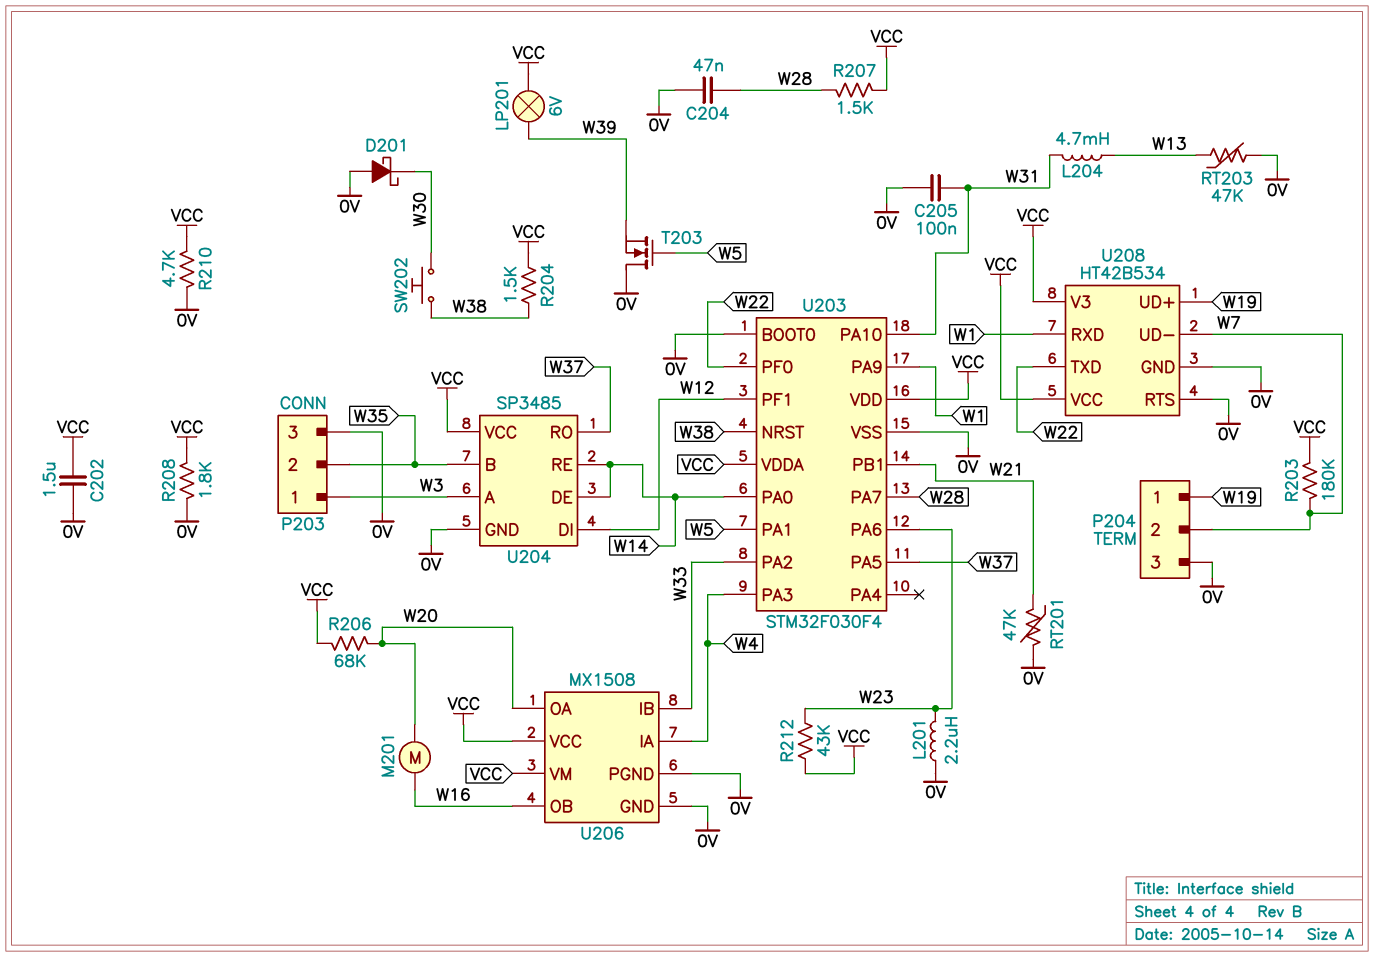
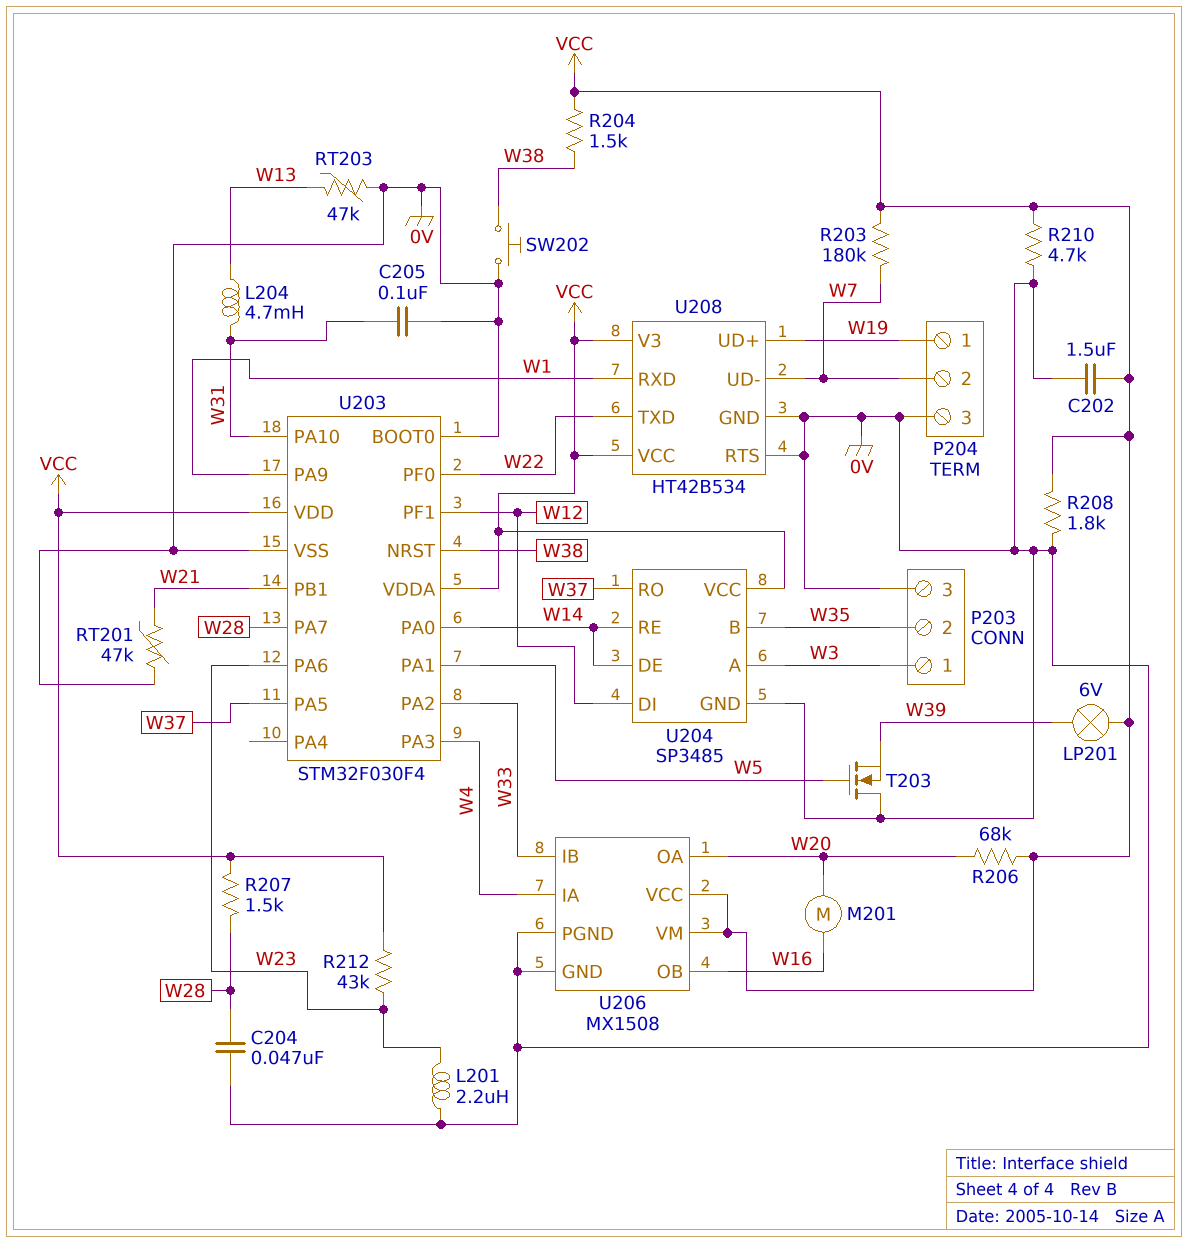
D201: schottky (A 0V, K W30) -> none
SW202: button (W30, W38) -> button (0V, W38)

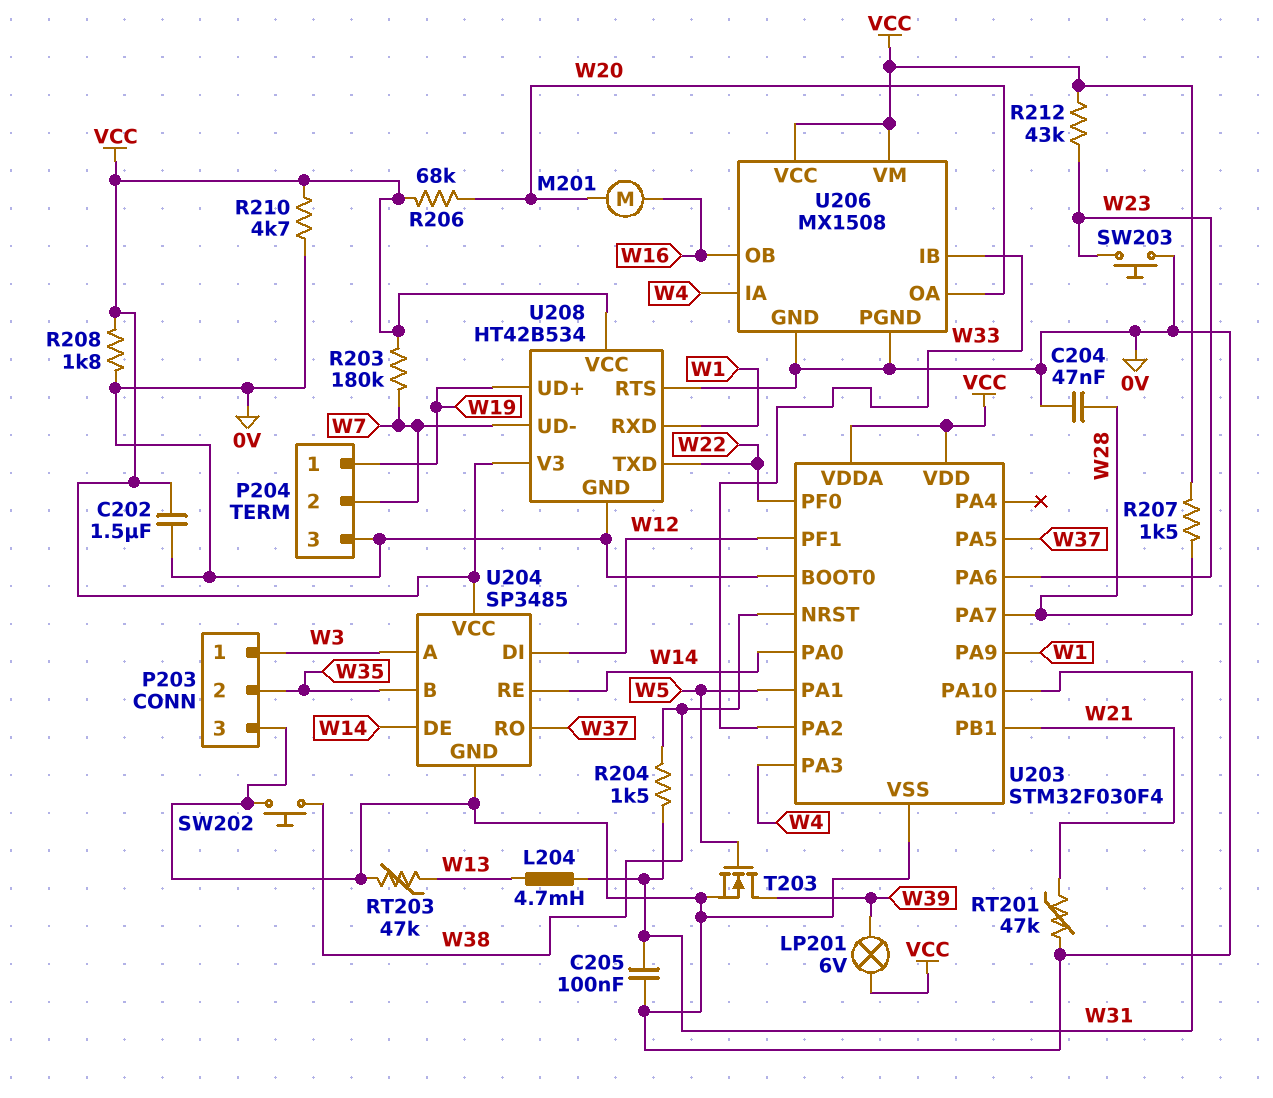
L201: 2.2uH (0V, W23) -> none
R204: 1.5k (VCC, W38) -> 1.5k (W31, W38)
SW203: none -> button (0V, W23)
T203: NMOS (G W5, D 0V, S W39) -> NMOS (G W5, D W39, S 0V)

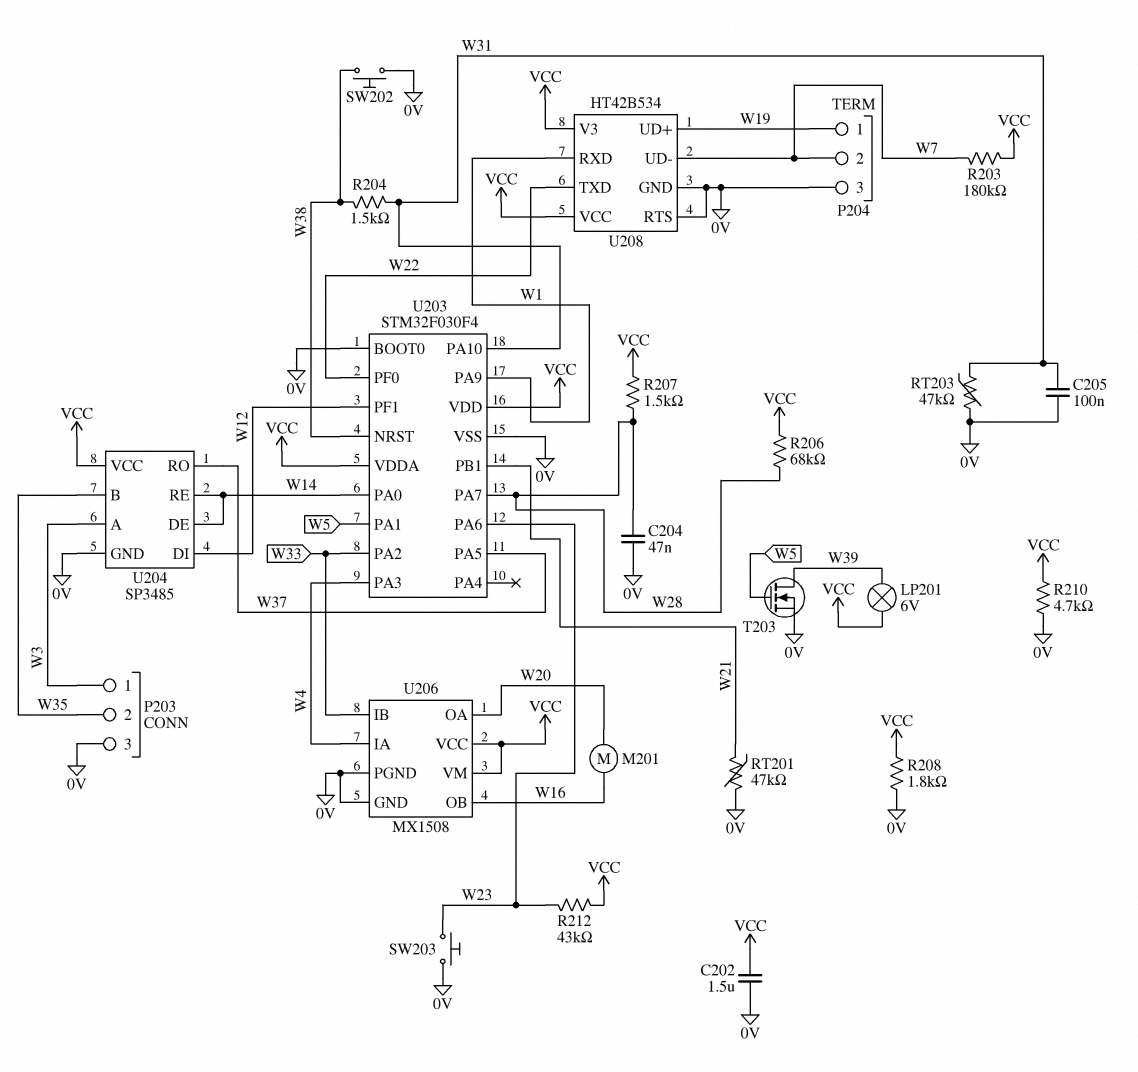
L204: 4.7mH (W13, W31) -> none
R206: 68k (VCC, W20) -> 68k (VCC, W28)
RT203: 47k (0V, W13) -> 47k (0V, W31)

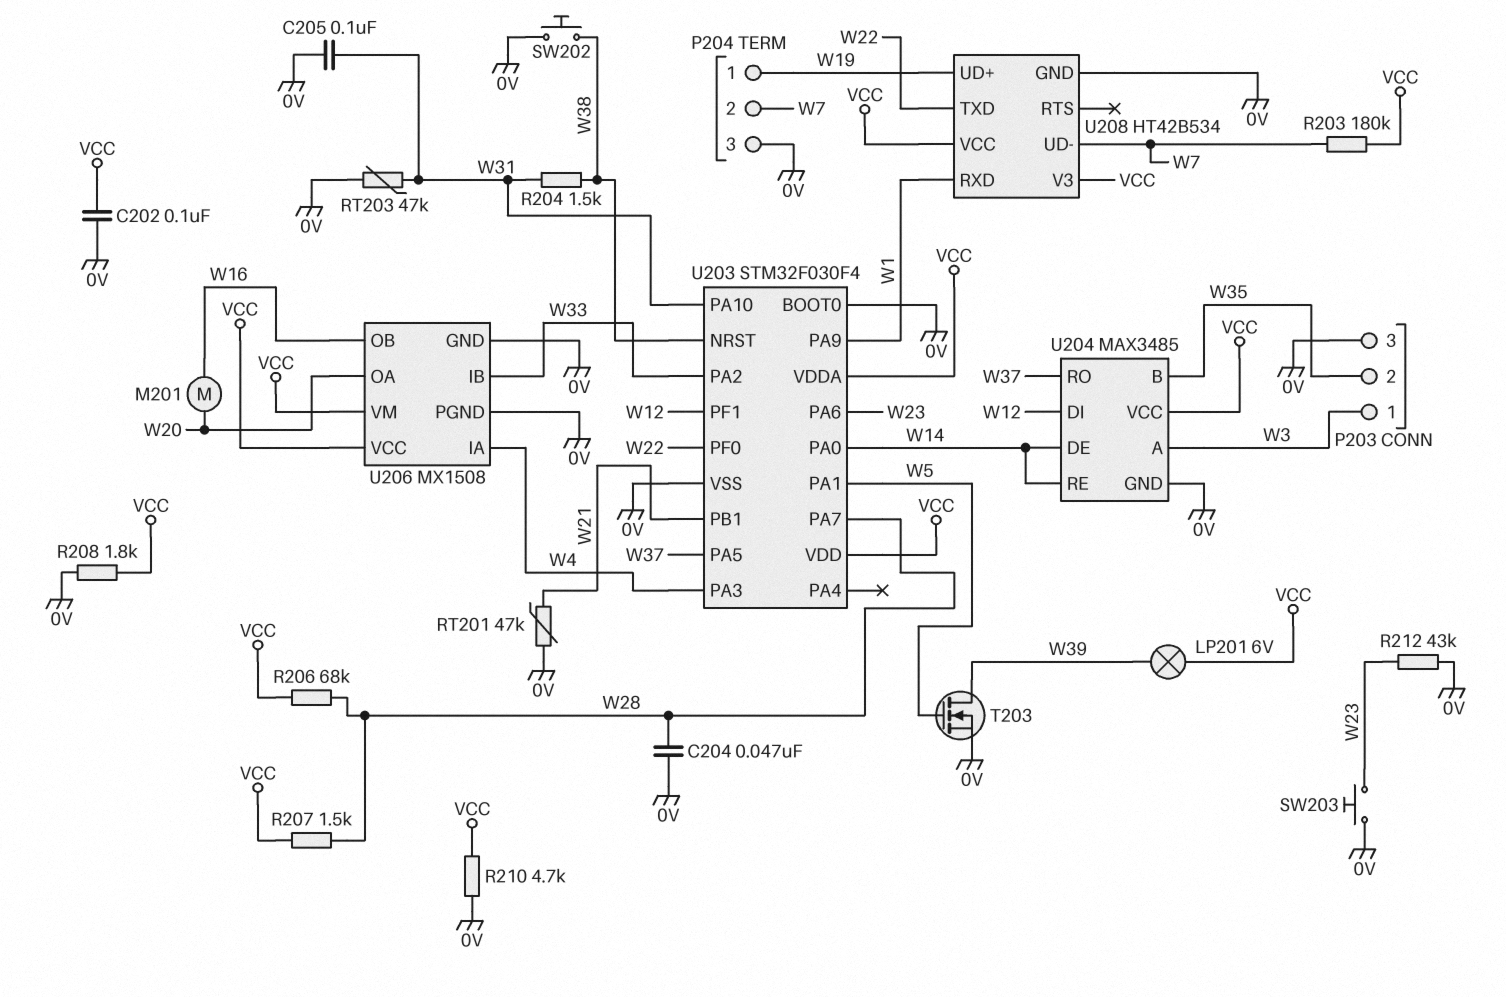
C202: 1.5uF (0V, VCC) -> 100nF (0V, VCC)
R212: 43k (VCC, W23) -> 43k (0V, W23)
U204: SP3485 -> MAX3485
U208 pin RTS: 0V -> none

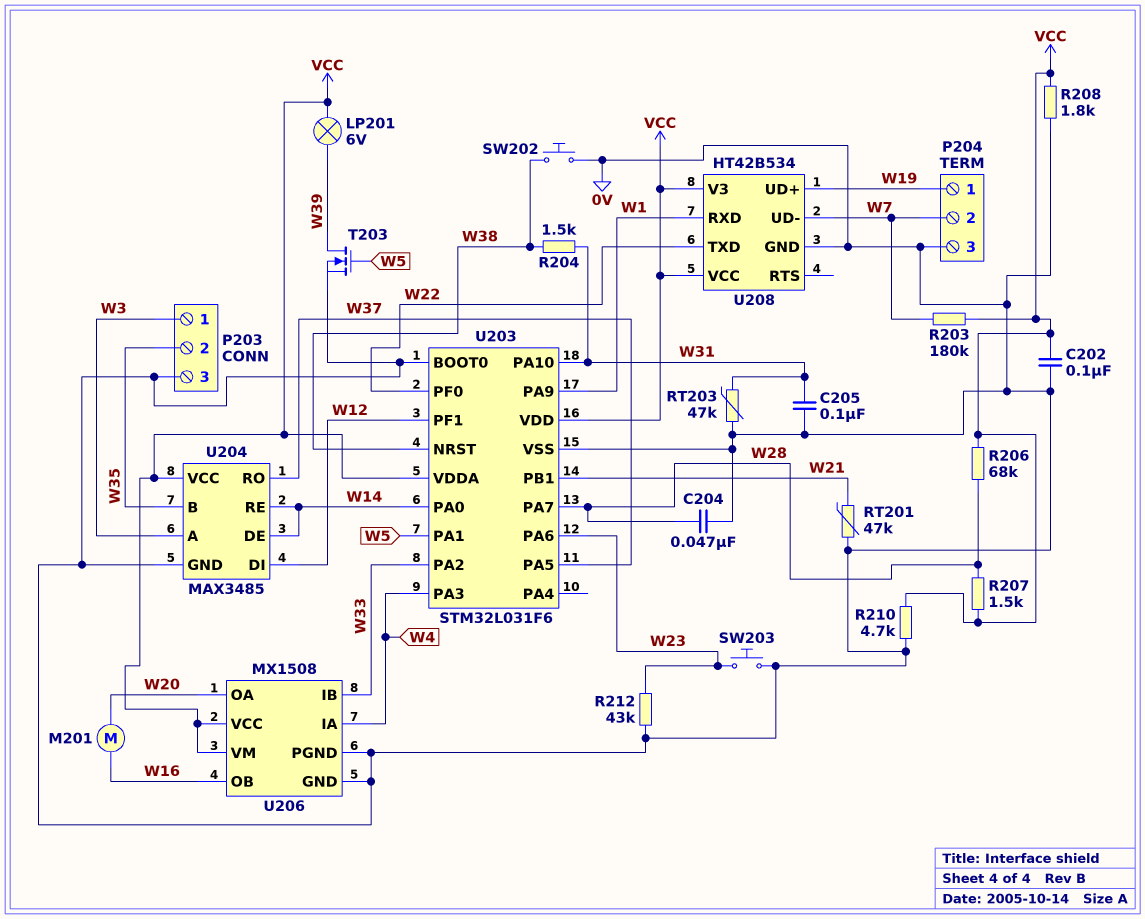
U203: STM32F030F4 -> STM32L031F6

